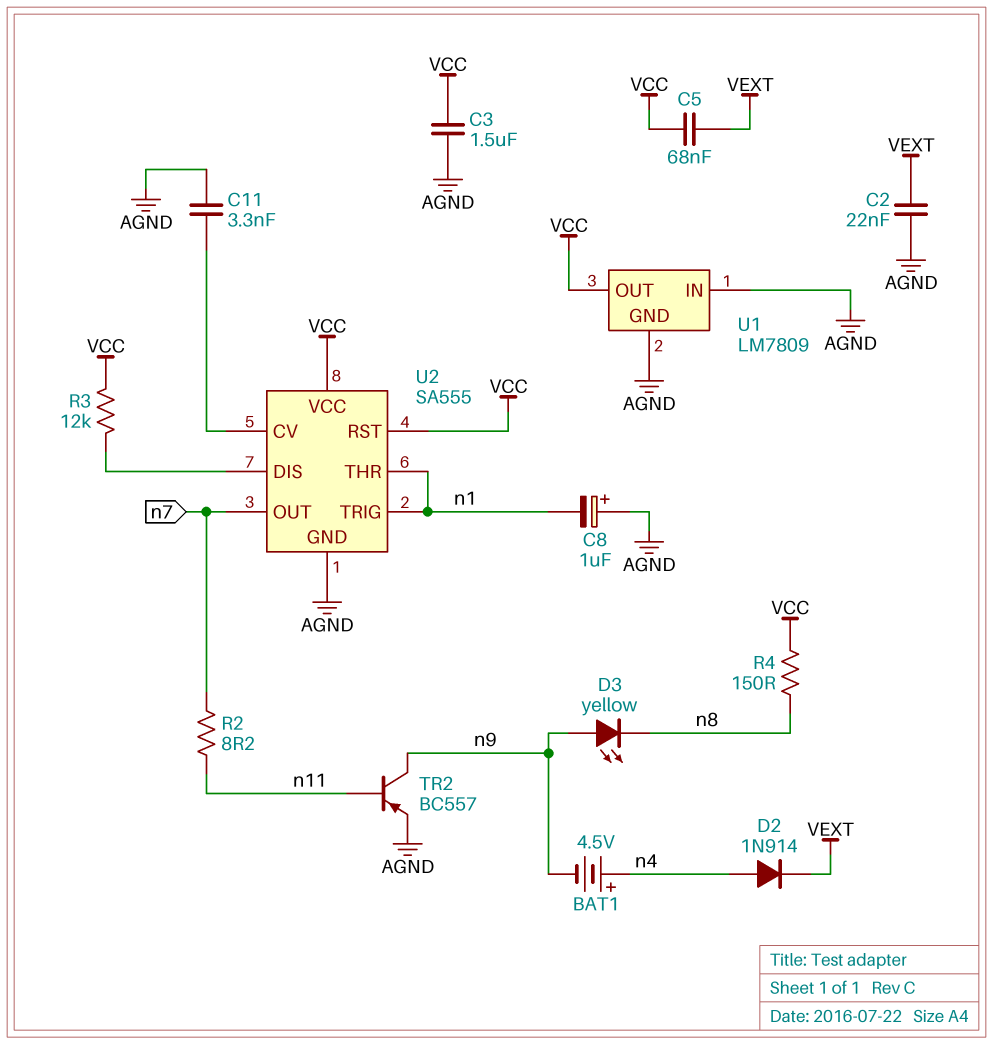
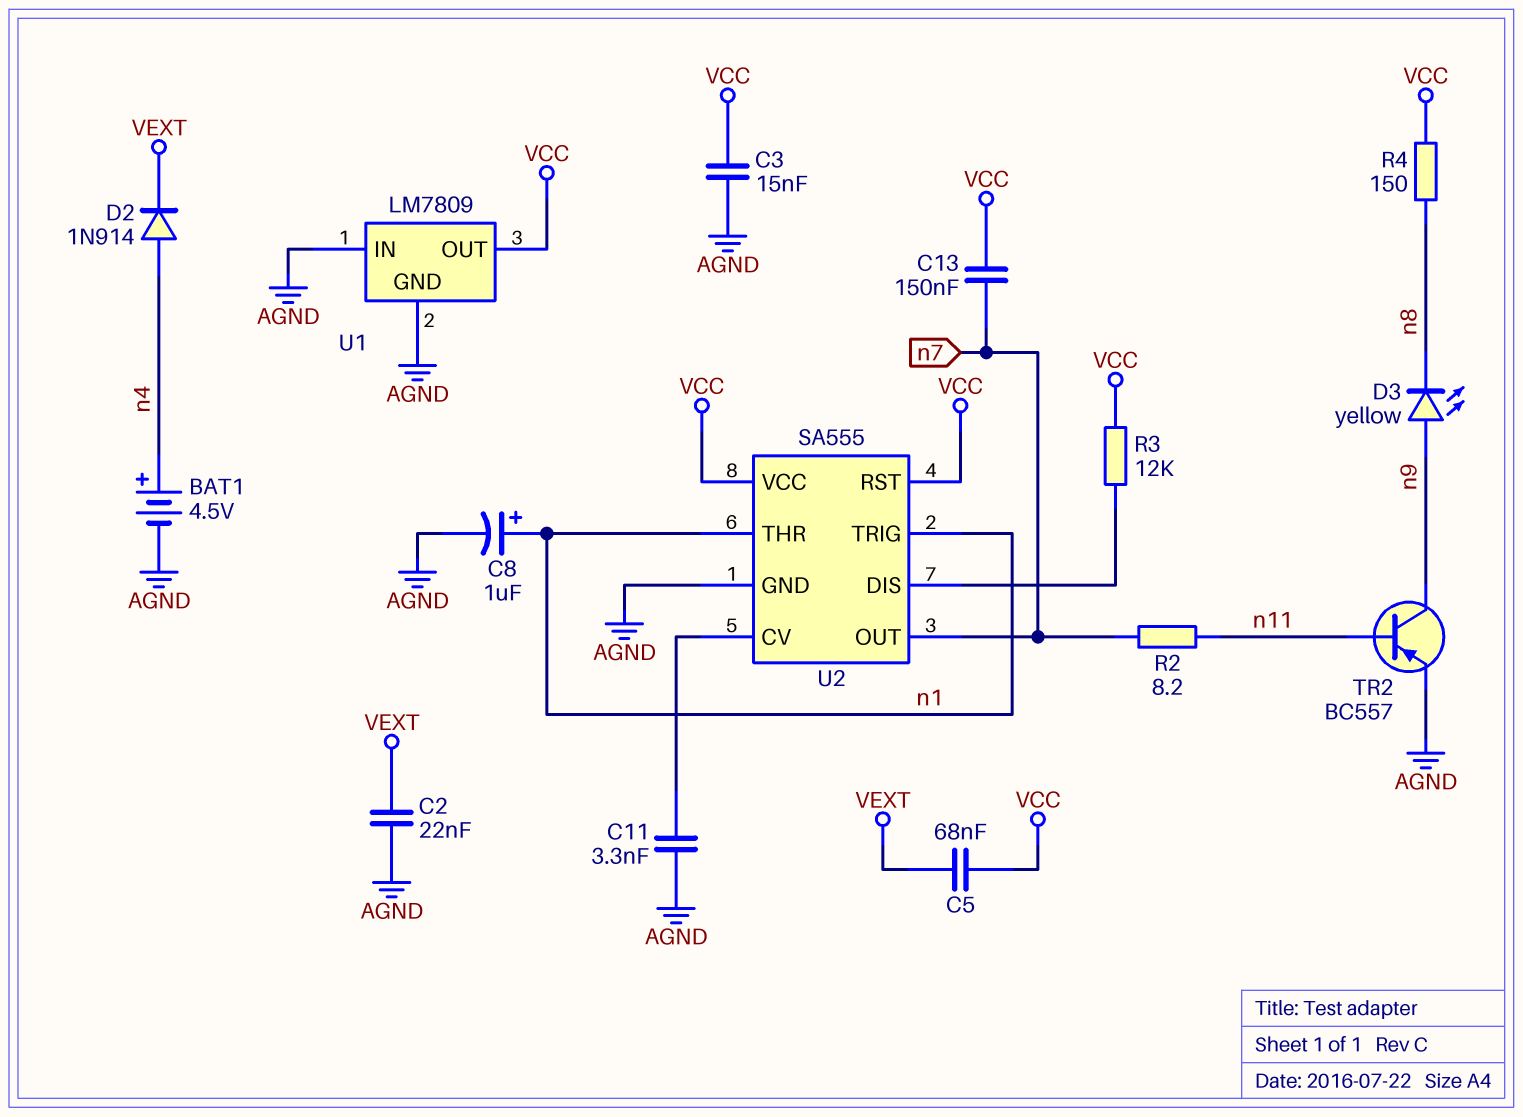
BAT1: 4.5V (plus n4, minus n9) -> 4.5V (plus n4, minus AGND)
C3: 1.5uF (AGND, VCC) -> 15nF (AGND, VCC)
C8: 1uF (plus AGND, minus n1) -> 1uF (plus n1, minus AGND)
C13: none -> 150nF (VCC, n7)

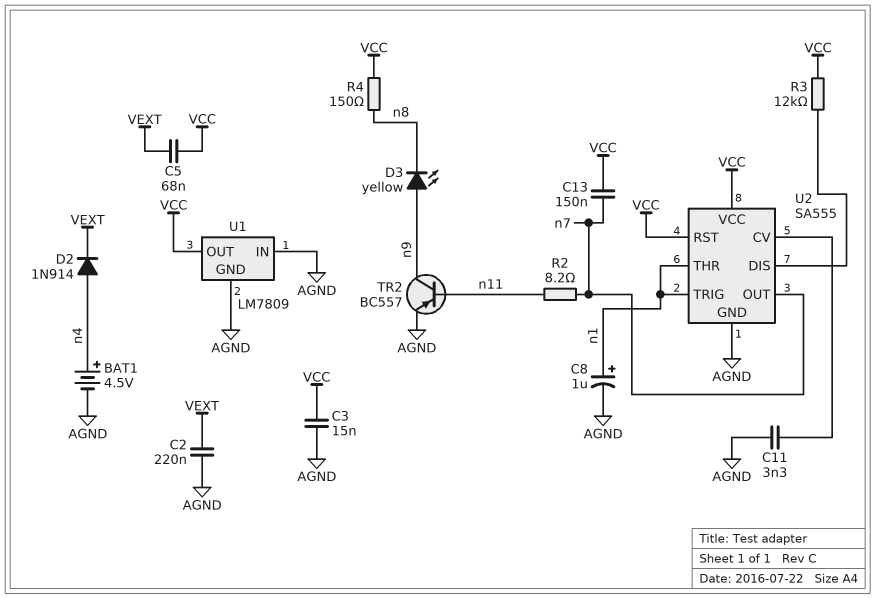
C2: 22nF (AGND, VEXT) -> 220nF (AGND, VEXT)

